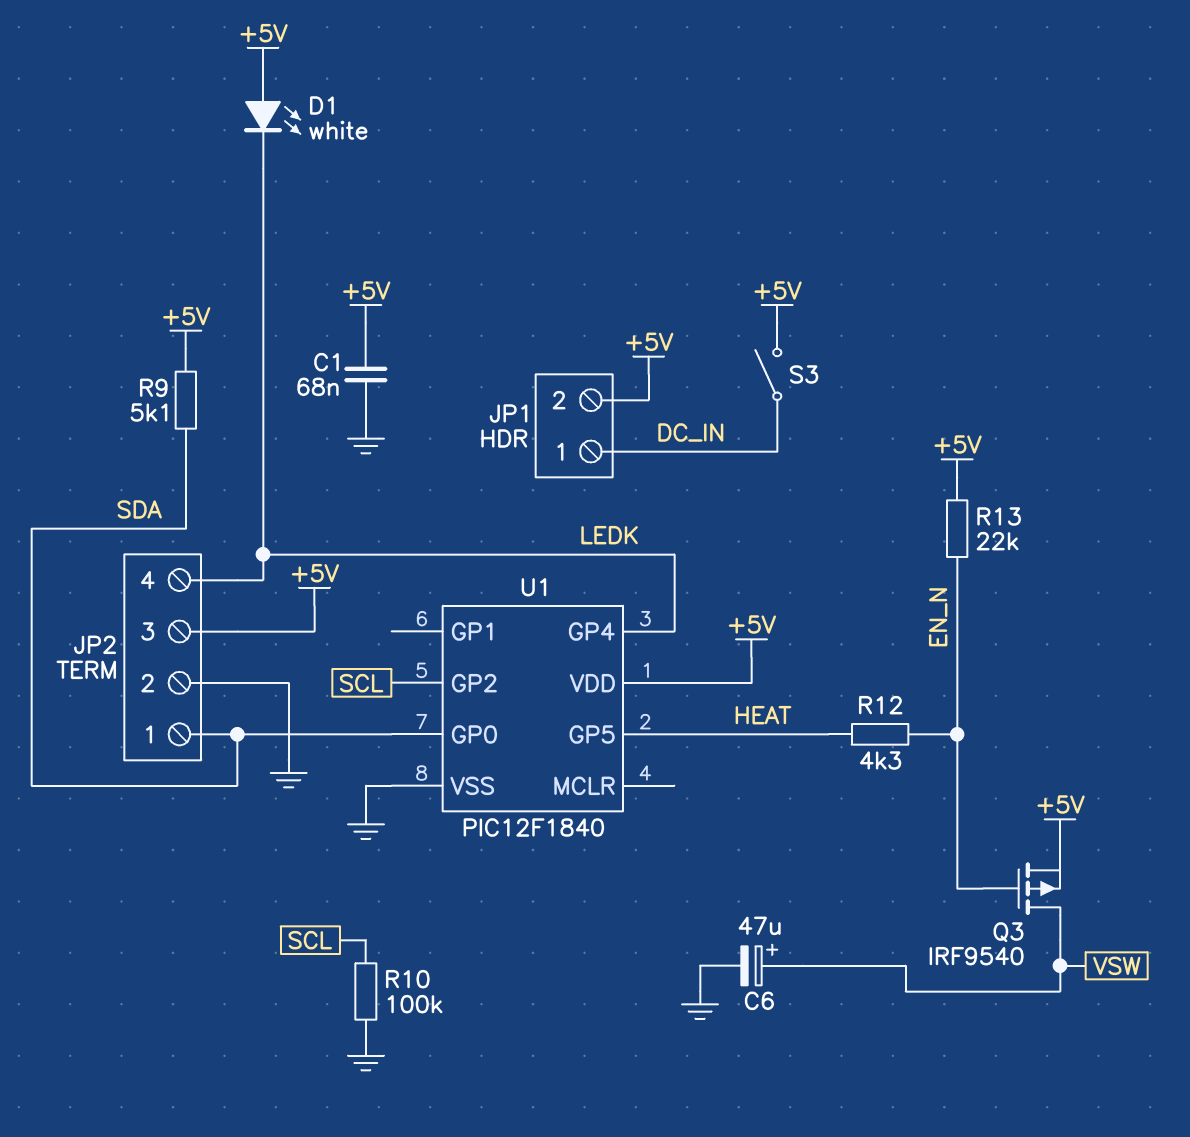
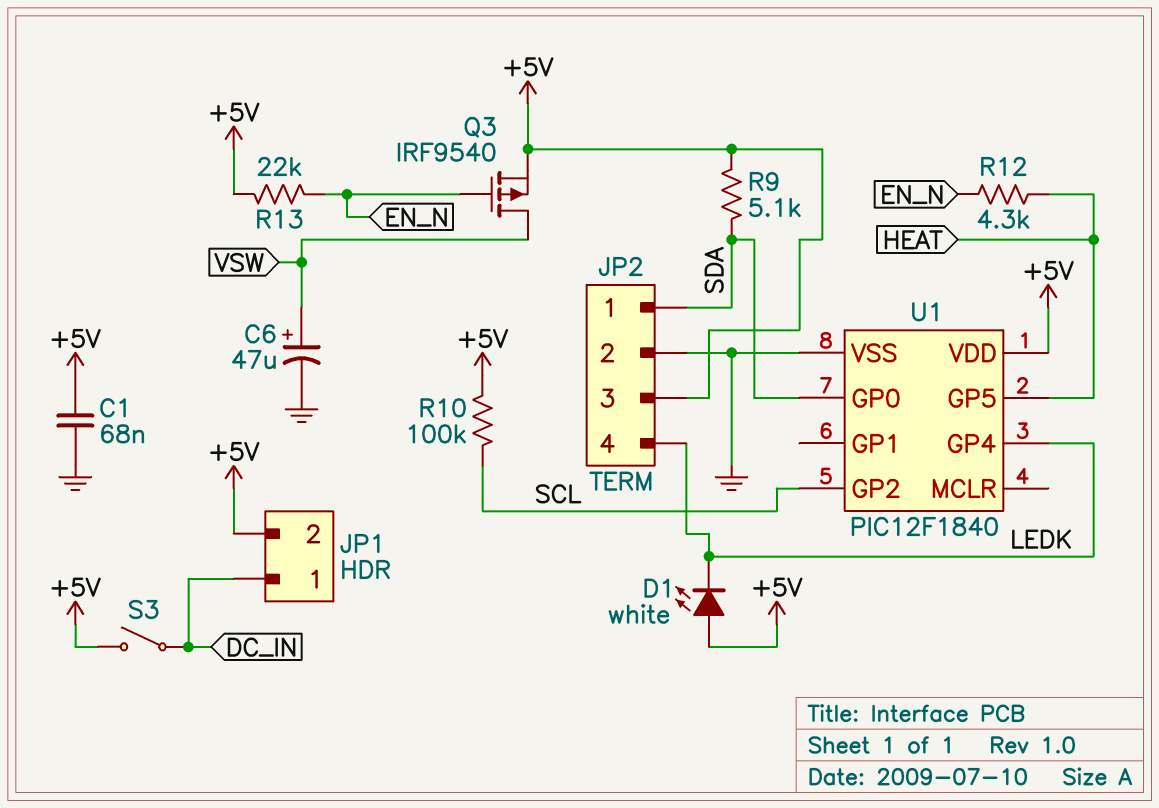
R10: 100k (GND, SCL) -> 100k (+5V, SCL)

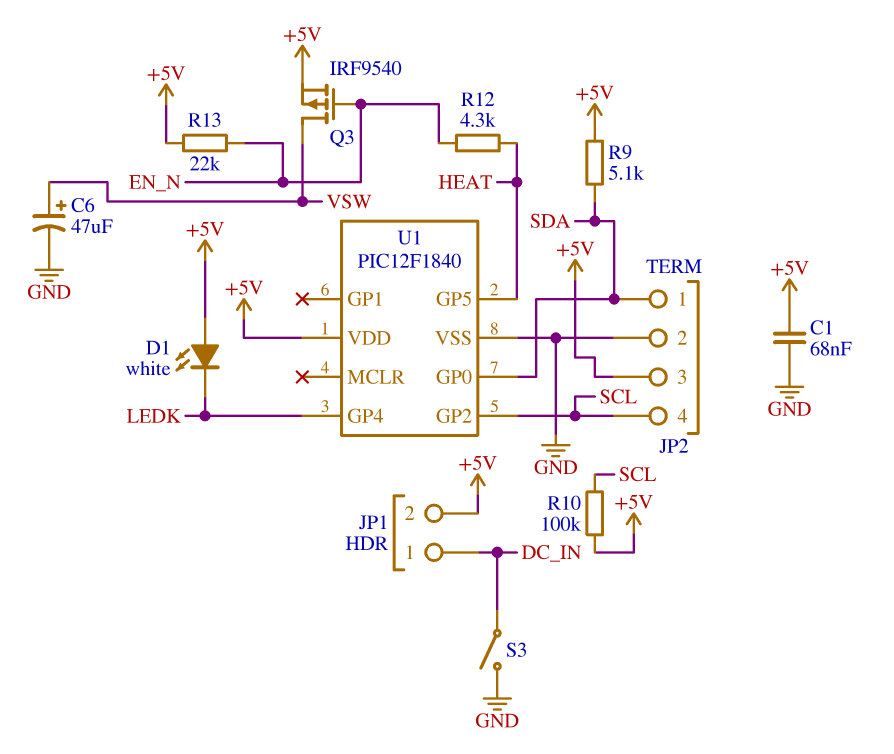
JP2 pin 4: LEDK -> SCL
S3: switch (+5V, DC_IN) -> switch (DC_IN, GND)

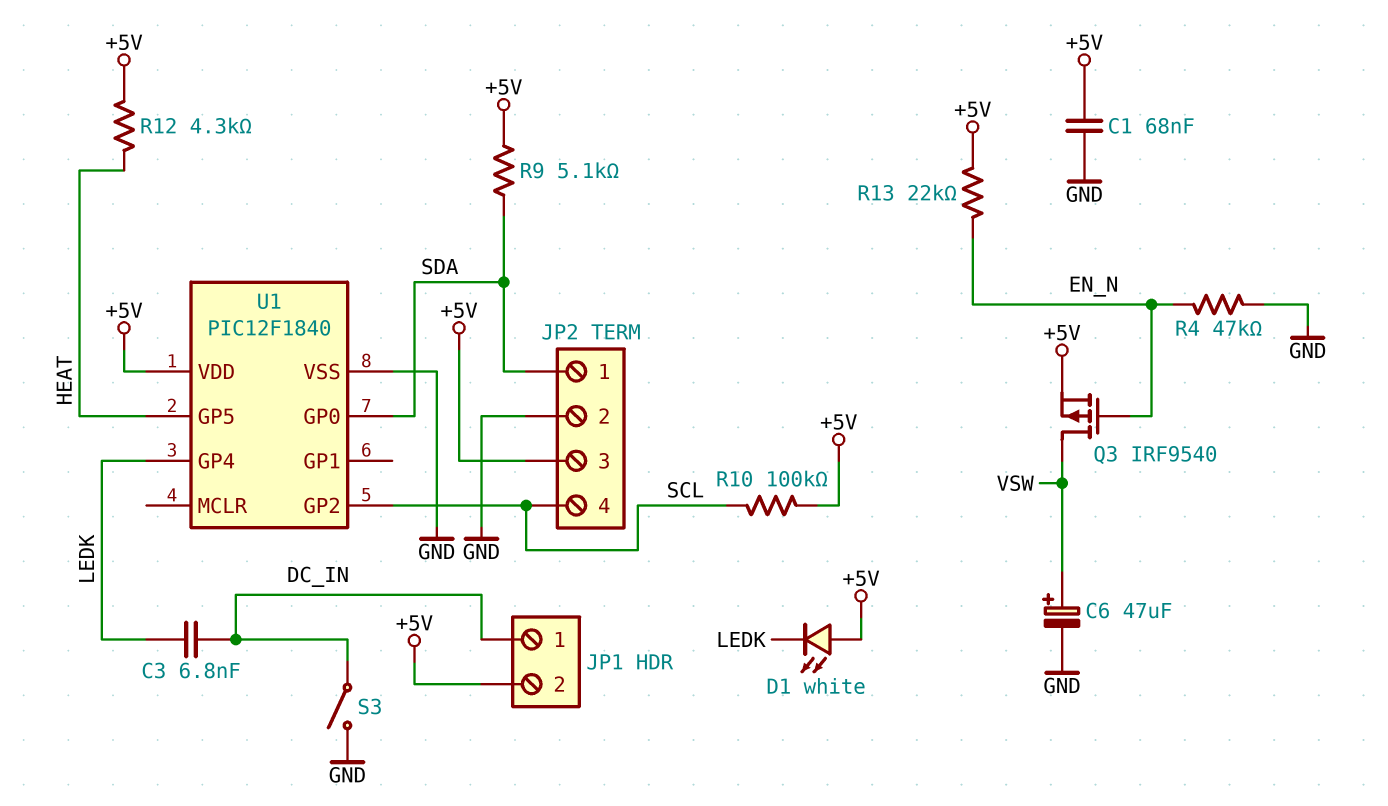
C3: none -> 6.8nF (DC_IN, LEDK)
R4: none -> 47k (EN_N, GND)
R12: 4.3k (EN_N, HEAT) -> 4.3k (+5V, HEAT)

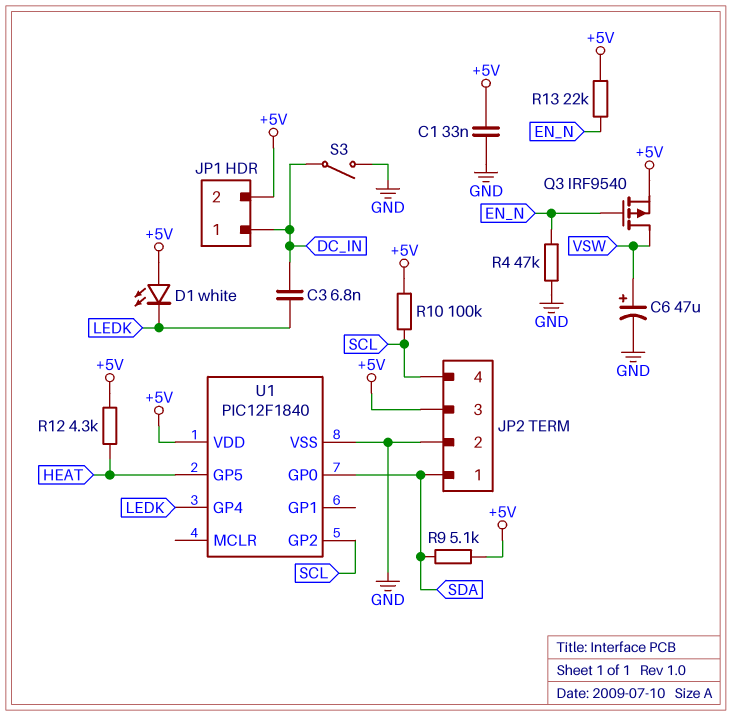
C1: 68nF (+5V, GND) -> 33nF (+5V, GND)

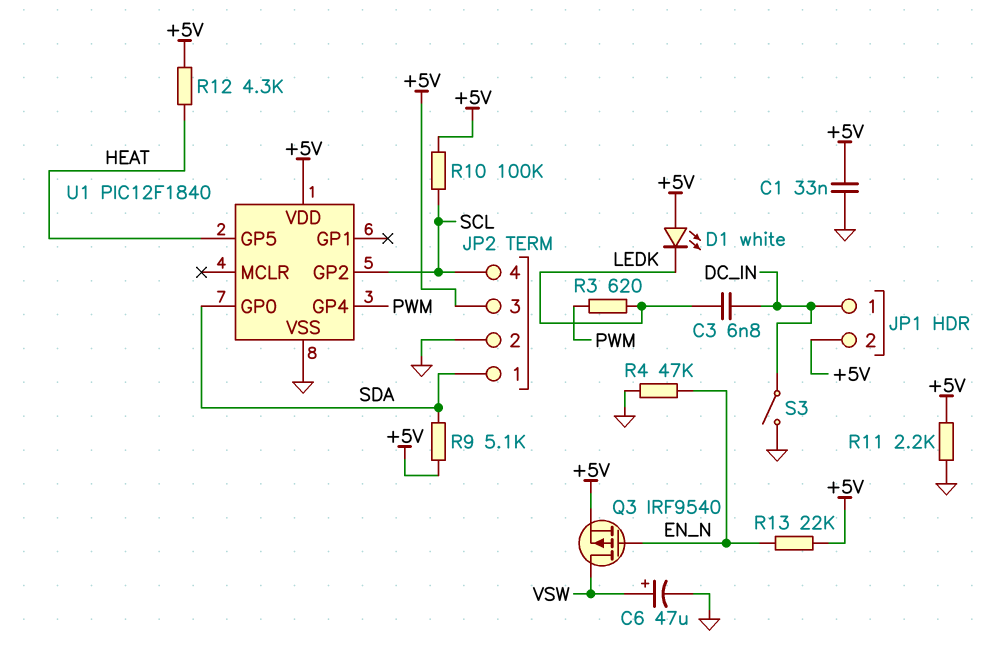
R3: none -> 620 (LEDK, PWM)
R11: none -> 2.2k (+5V, GND)
U1 pin GP4: LEDK -> PWM

